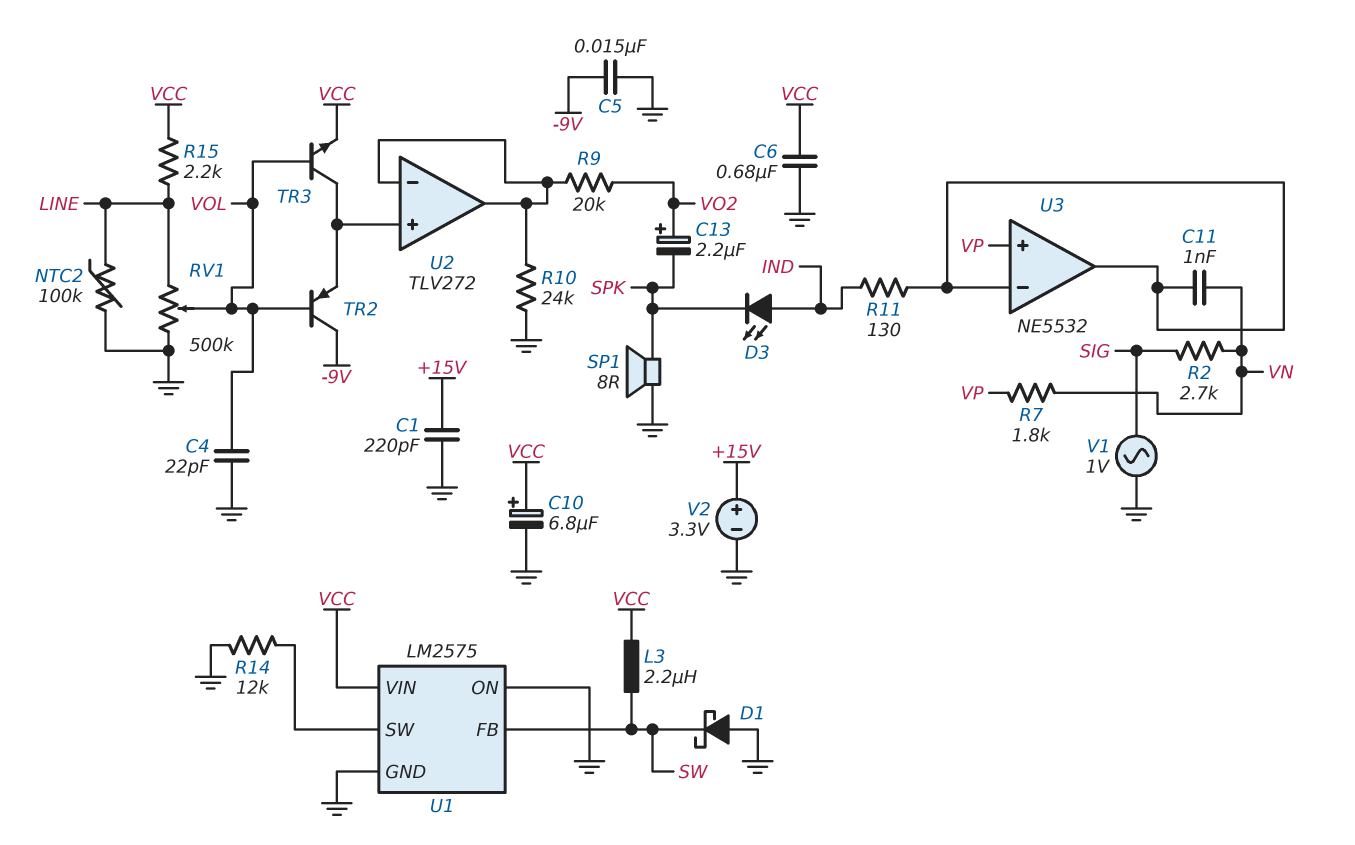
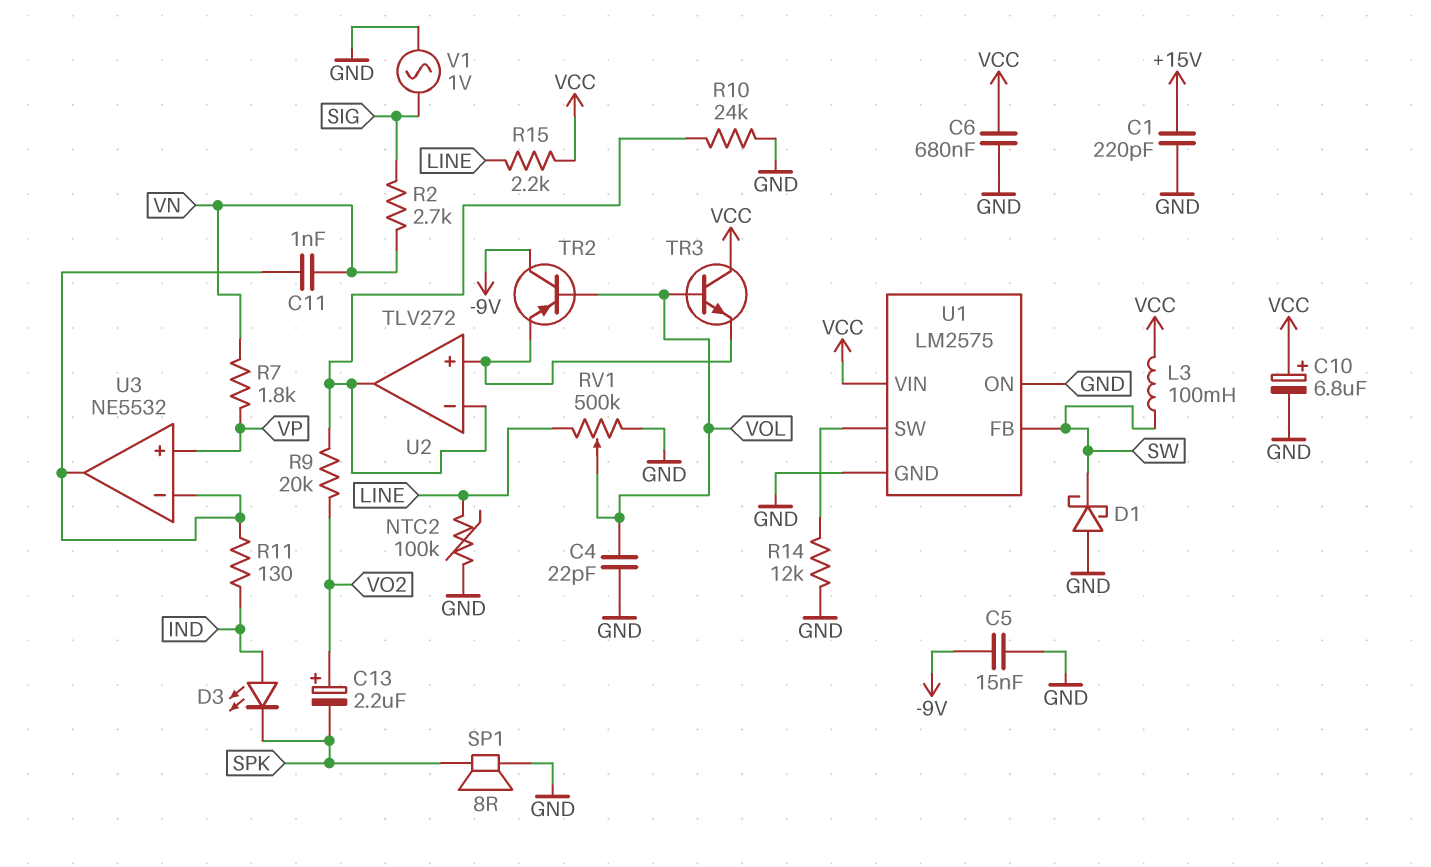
L3: 2.2uH (SW, VCC) -> 100mH (SW, VCC)
TR3: NPN (B VOL, C U2/in+, E VCC) -> NPN (B VOL, C VCC, E U2/in+)
V2: 3.3V (plus +15V, minus GND) -> none

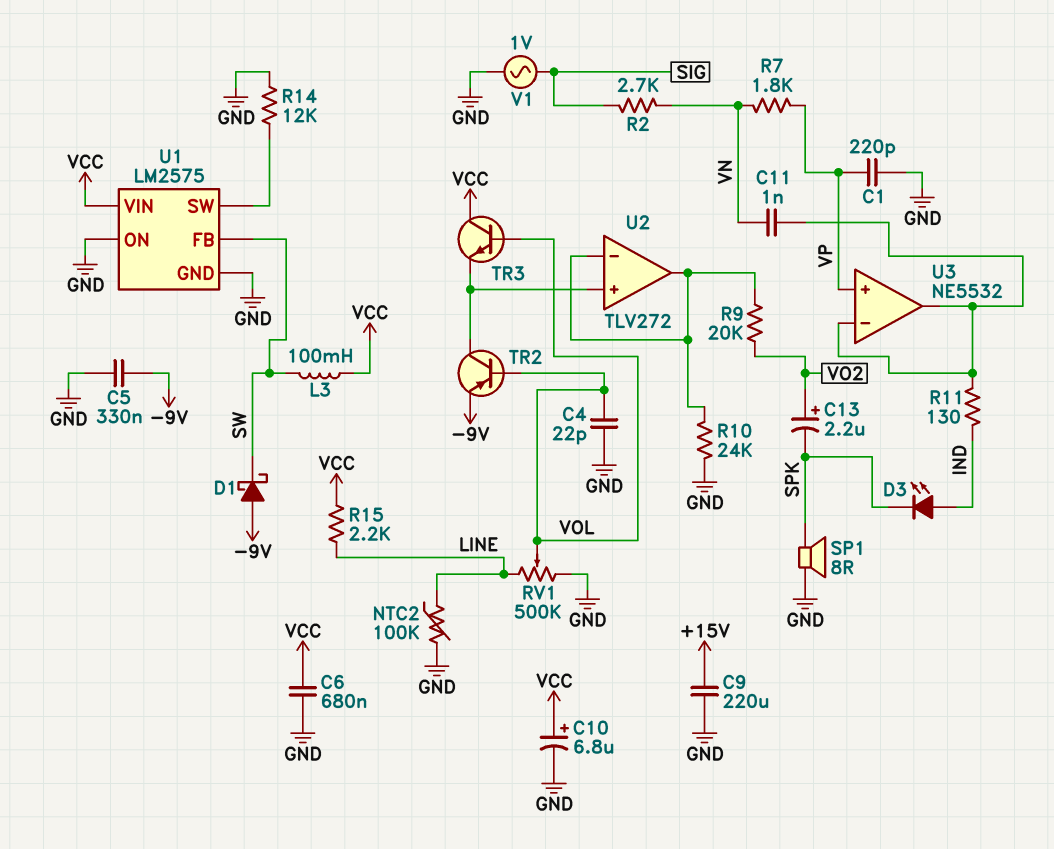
C1: 220pF (+15V, GND) -> 220pF (GND, VP)
C5: 15nF (-9V, GND) -> 330nF (-9V, GND)
C9: none -> 220uF (+15V, GND)
D1: schottky (A GND, K SW) -> schottky (A -9V, K SW)
TR2: PNP (B VOL, C -9V, E U2/in+) -> PNP (B VOL, C U2/in+, E -9V)

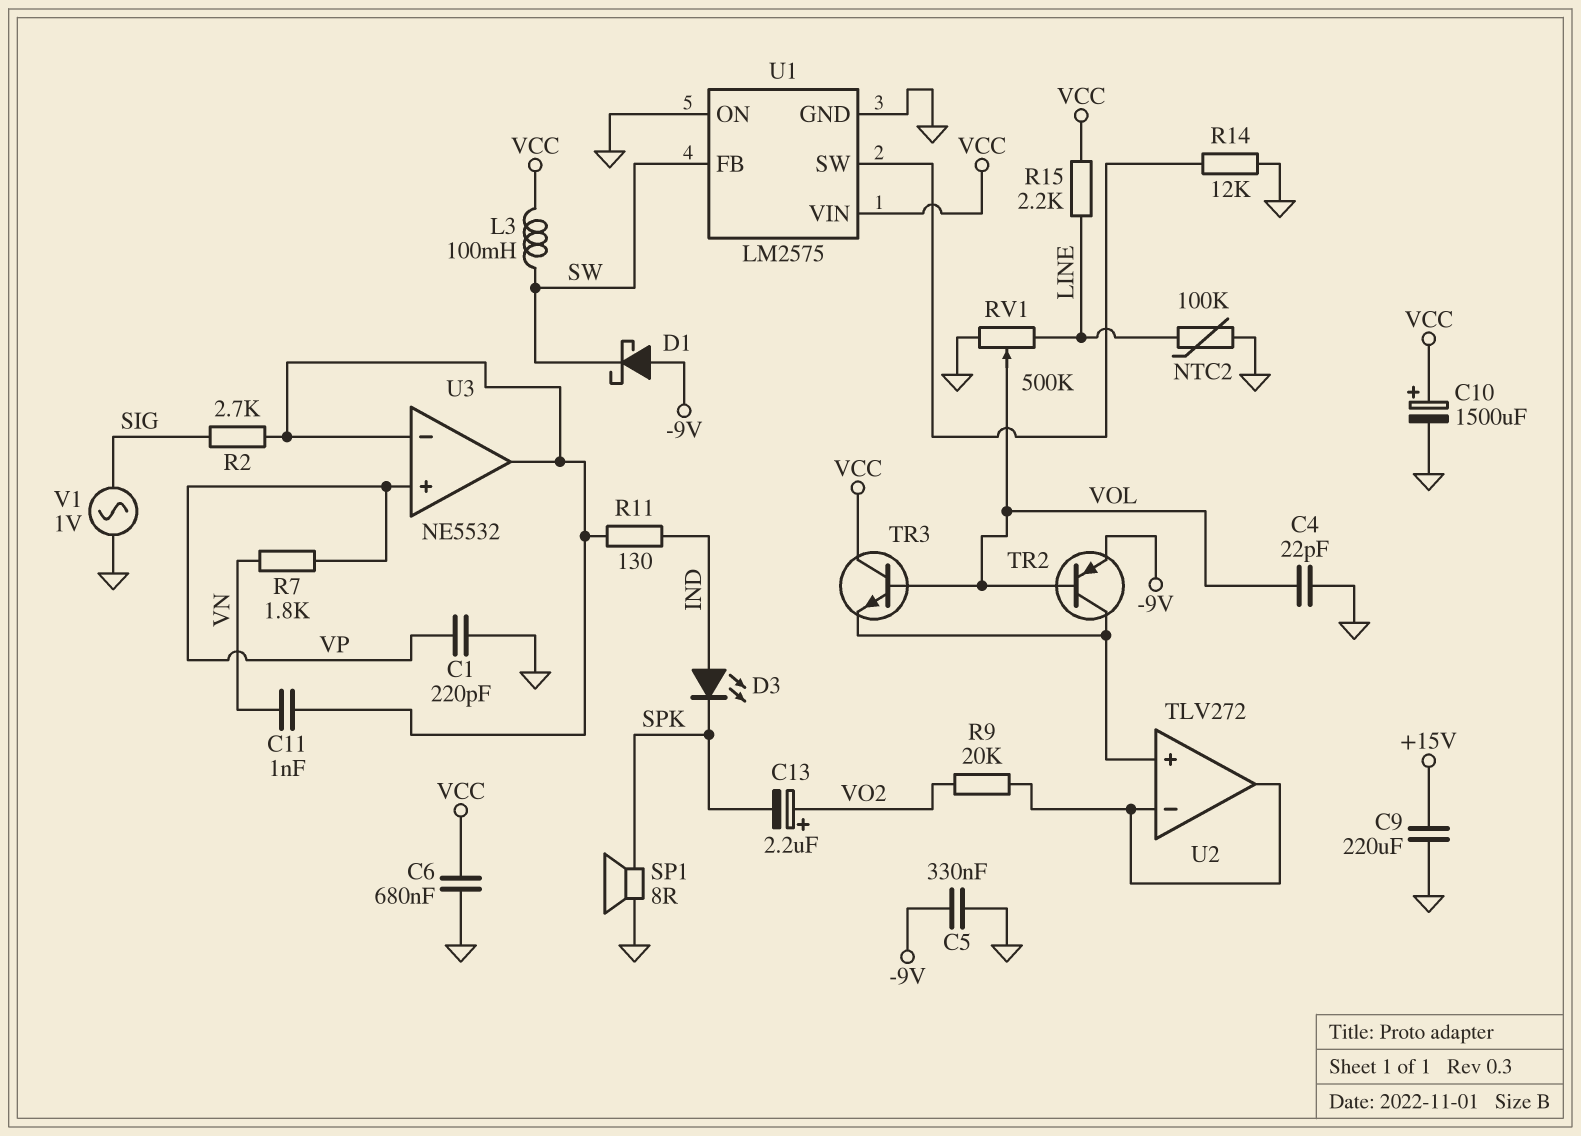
C10: 6.8uF (plus VCC, minus GND) -> 1500uF (plus VCC, minus GND)
R2: 2.7k (SIG, VN) -> 2.7k (SIG, U3/in-)
R10: 24k (GND, U2/in-) -> none

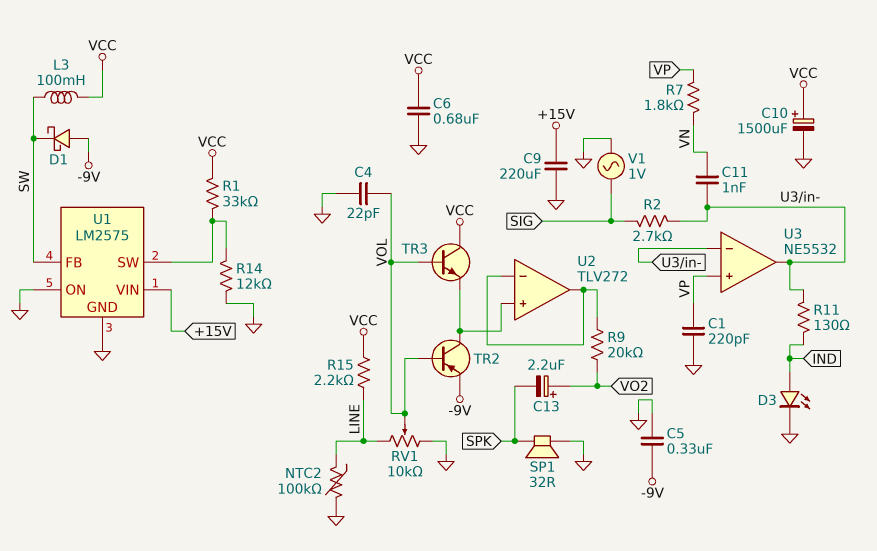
D3: LED (A IND, K SPK) -> LED (A IND, K GND)
R1: none -> 33k (U1/SW, VCC)
RV1: 500k (GND, LINE, wiper VOL) -> 10k (GND, LINE, wiper VOL)
SP1: speaker 8R (GND, SPK) -> speaker 32R (GND, SPK)
U1 pin VIN: VCC -> +15V

